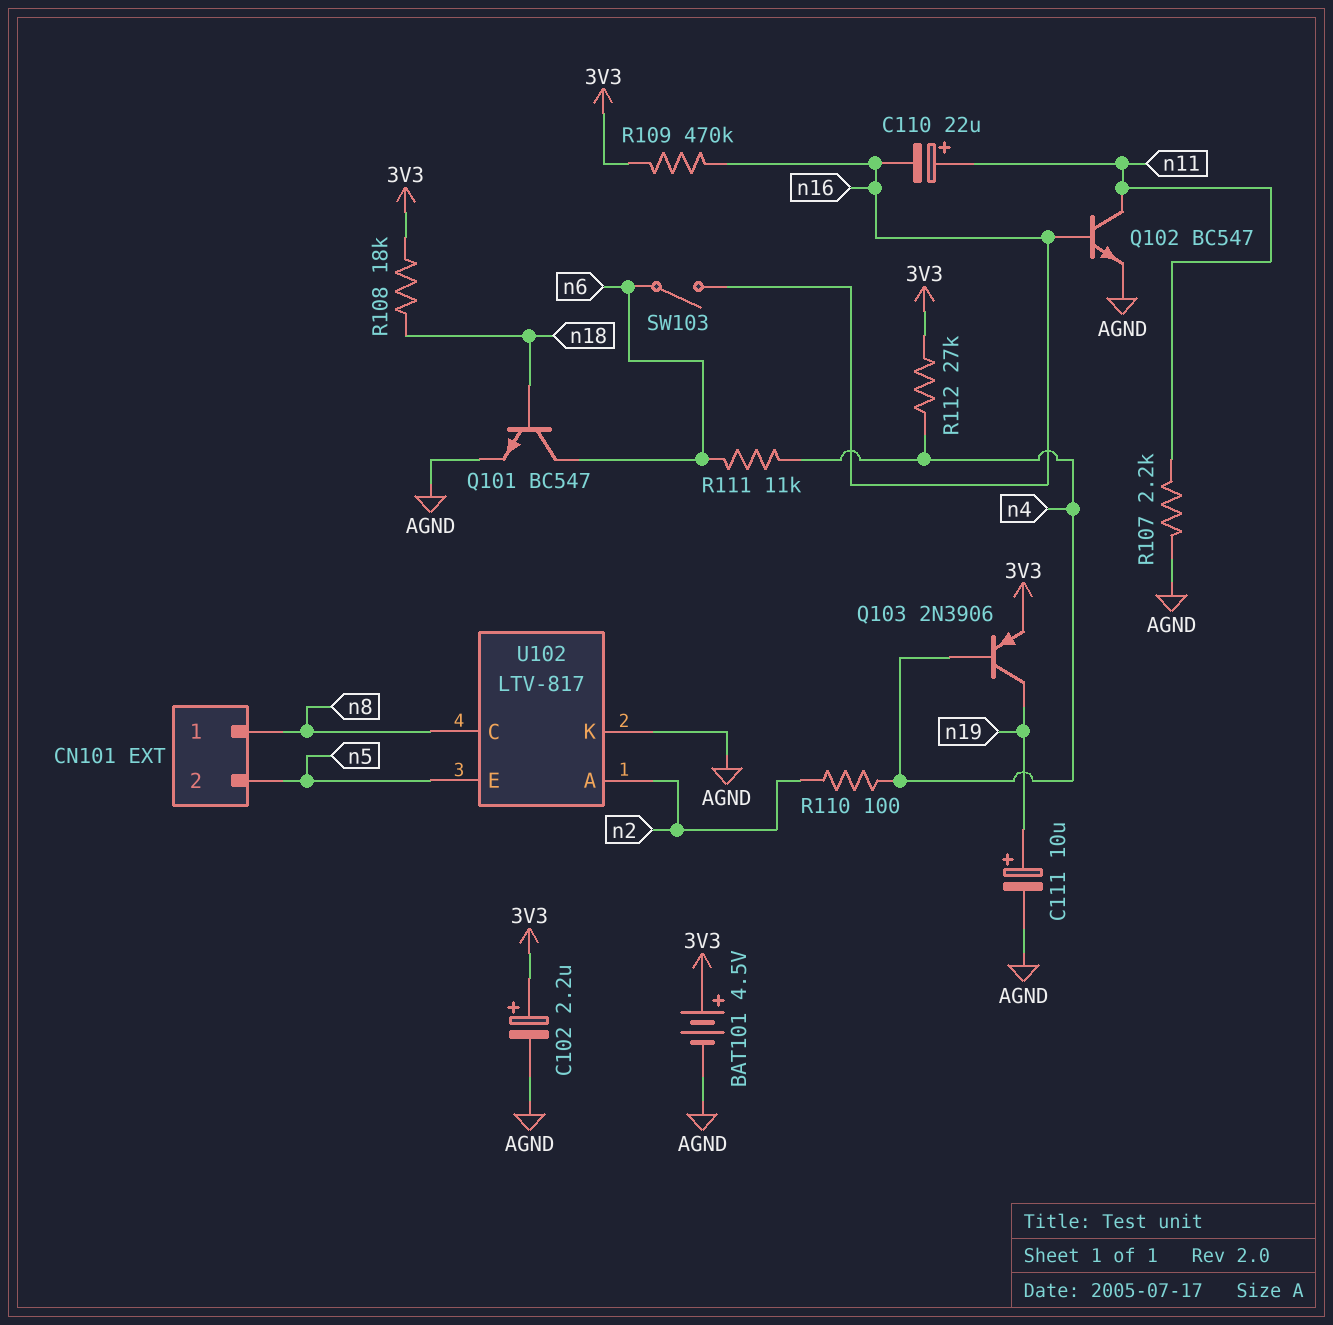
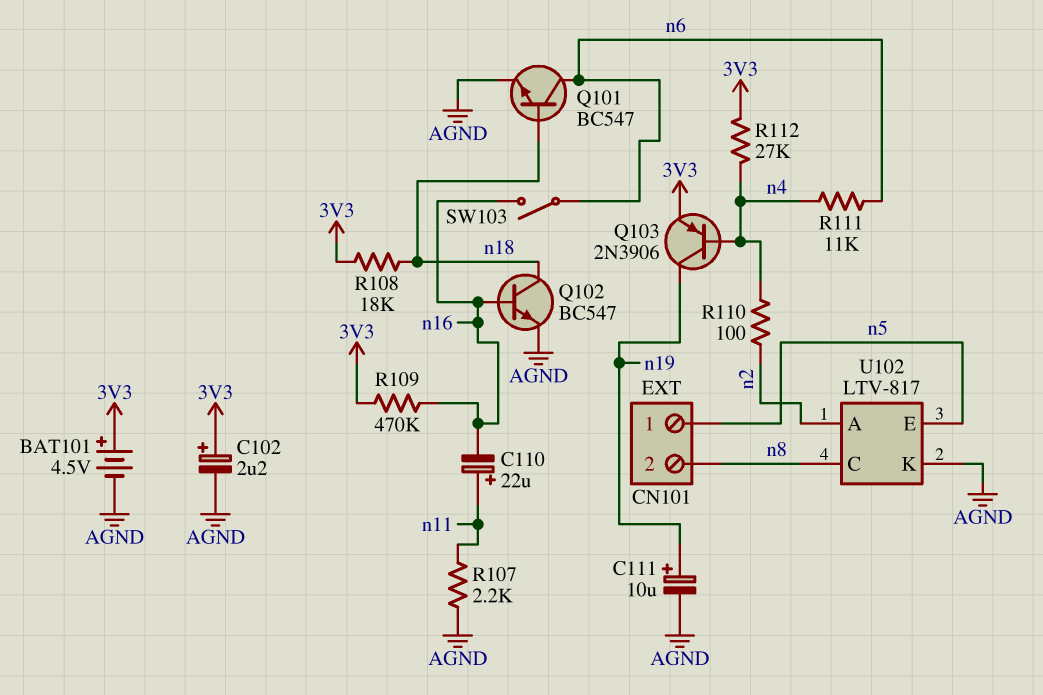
CN101 pin 1: n8 -> n5
CN101 pin 2: n5 -> n8
Q102: NPN BC547 (B n16, C n11, E AGND) -> NPN BC547 (B n16, C n18, E AGND)

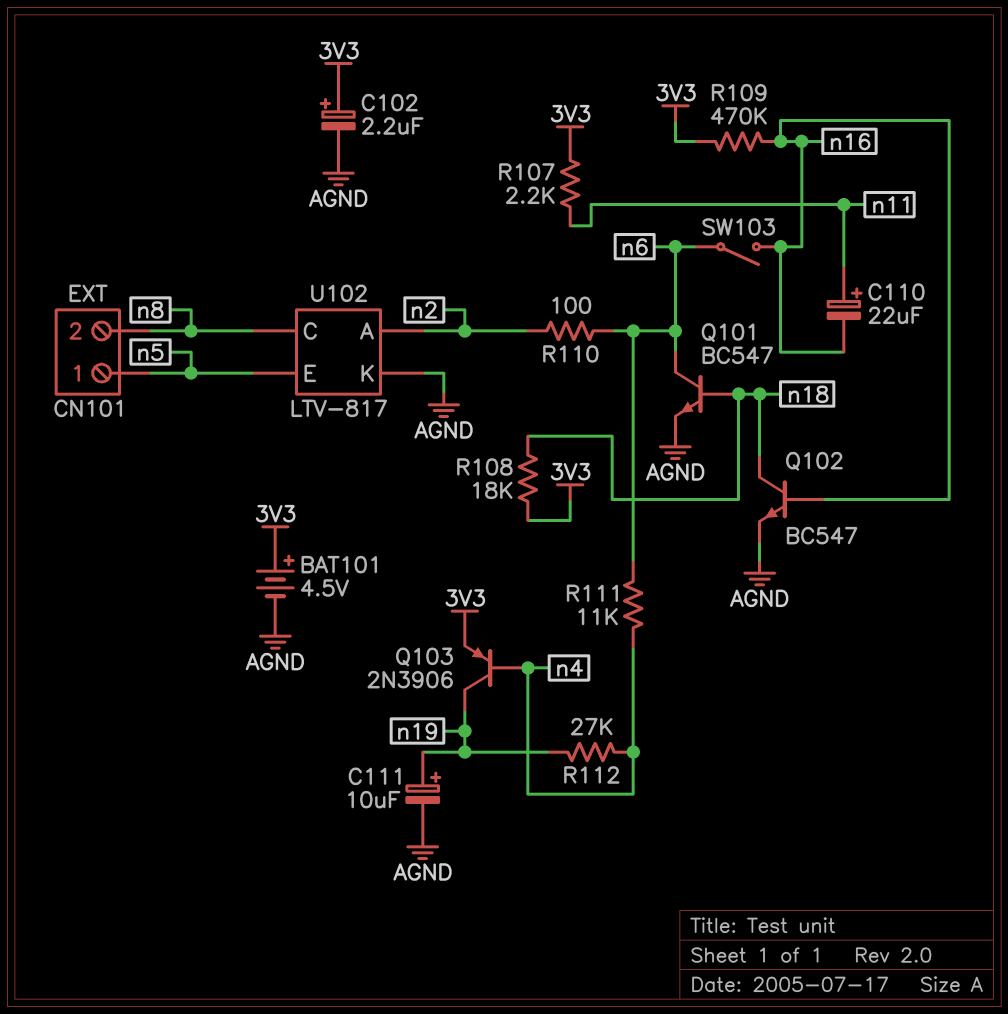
R107: 2.2k (AGND, n11) -> 2.2k (3V3, n11)
R110: 100 (n2, n4) -> 100 (n2, n6)
R112: 27k (3V3, n4) -> 27k (n4, n19)

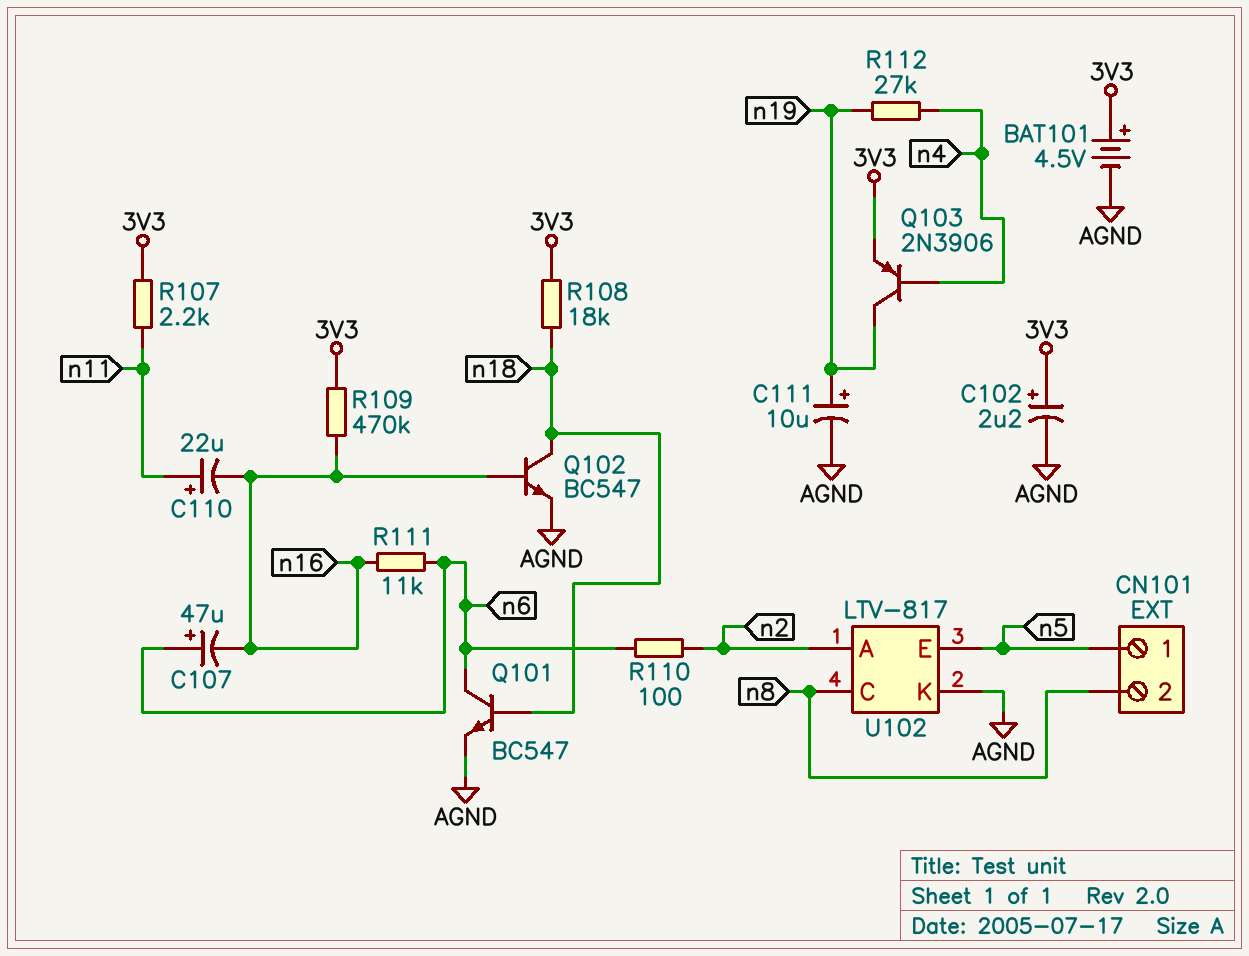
C107: none -> 47uF (plus n6, minus n16)
R111: 11k (n4, n6) -> 11k (n6, n16)
SW103: switch (n6, n16) -> none

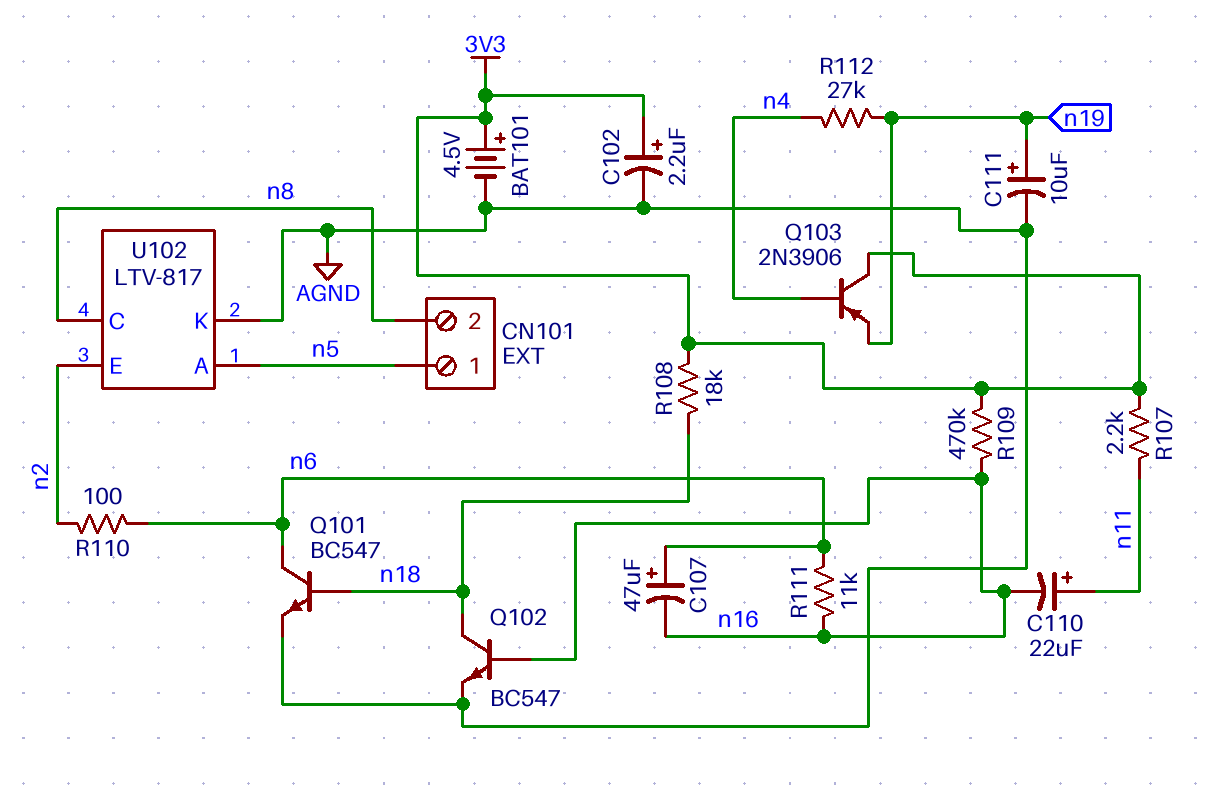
Q103: PNP 2N3906 (B n4, C n19, E 3V3) -> PNP 2N3906 (B n4, C 3V3, E n19)
U102 pin A: n2 -> n5
U102 pin E: n5 -> n2

